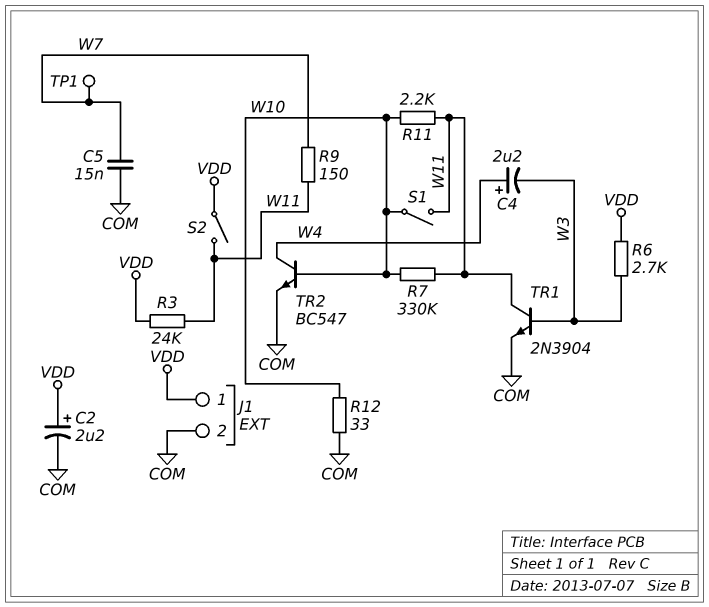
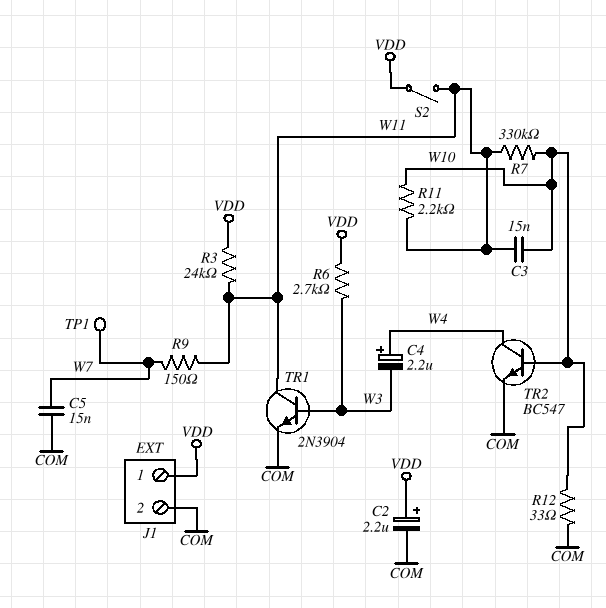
C3: none -> 15nF (W10, W11)
S1: switch (W10, W11) -> none

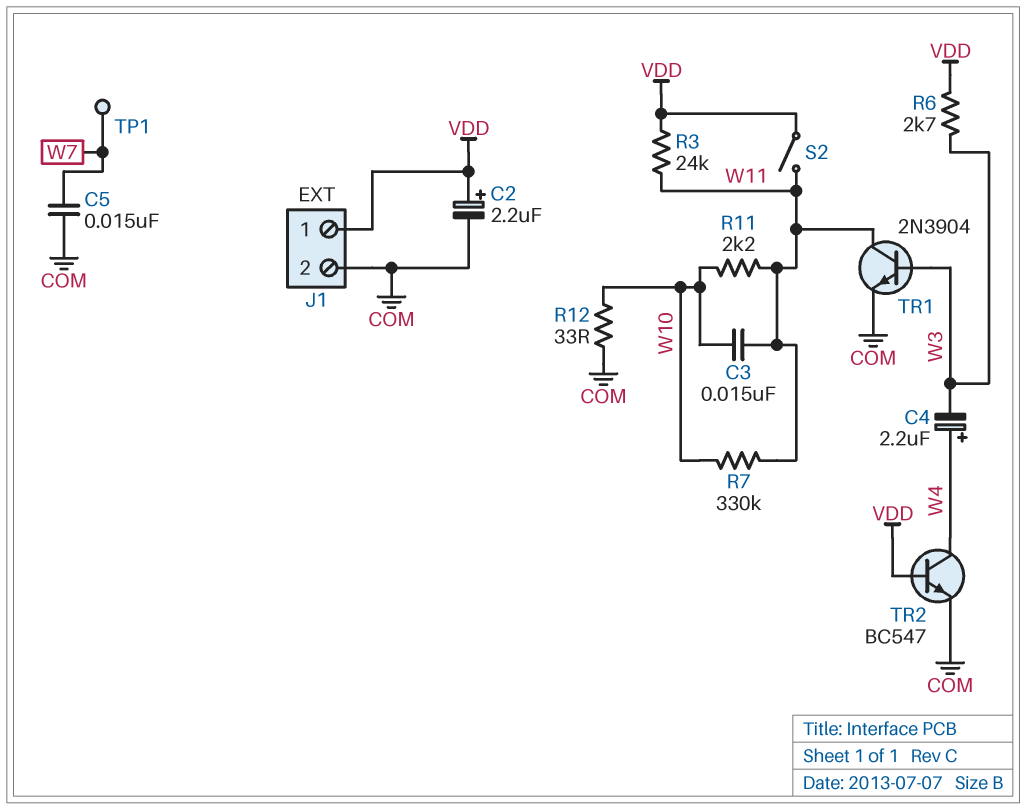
R9: 150 (W7, W11) -> none
TR2: NPN BC547 (B W10, C W4, E COM) -> NPN BC547 (B VDD, C W4, E COM)

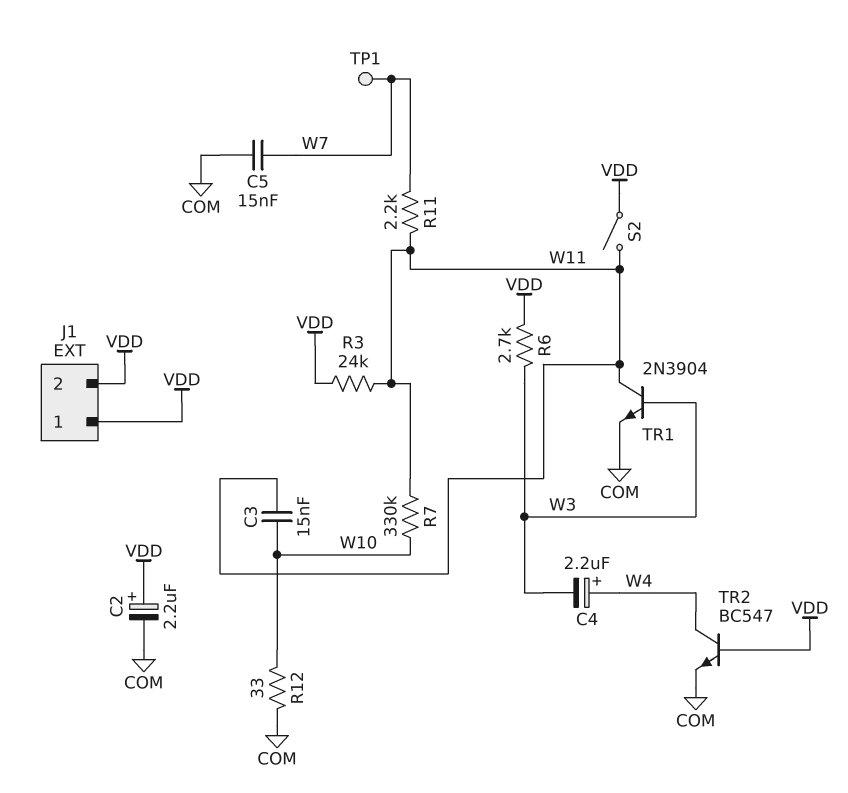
J1 pin 2: COM -> VDD
R11: 2.2k (W10, W11) -> 2.2k (W7, W11)

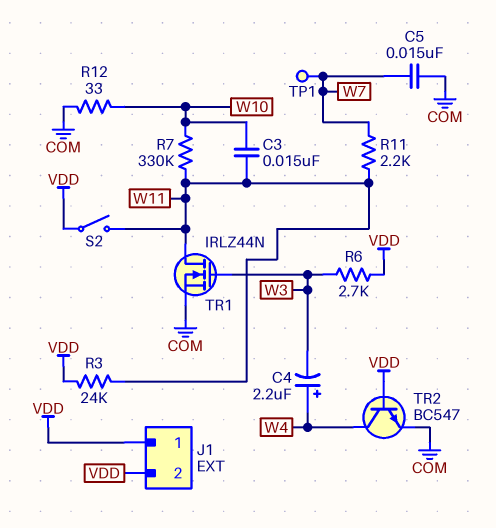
C2: 2.2uF (plus VDD, minus COM) -> none
TR1: NPN 2N3904 (B W3, C W11, E COM) -> NMOS IRLZ44N (G W3, D W11, S COM)

